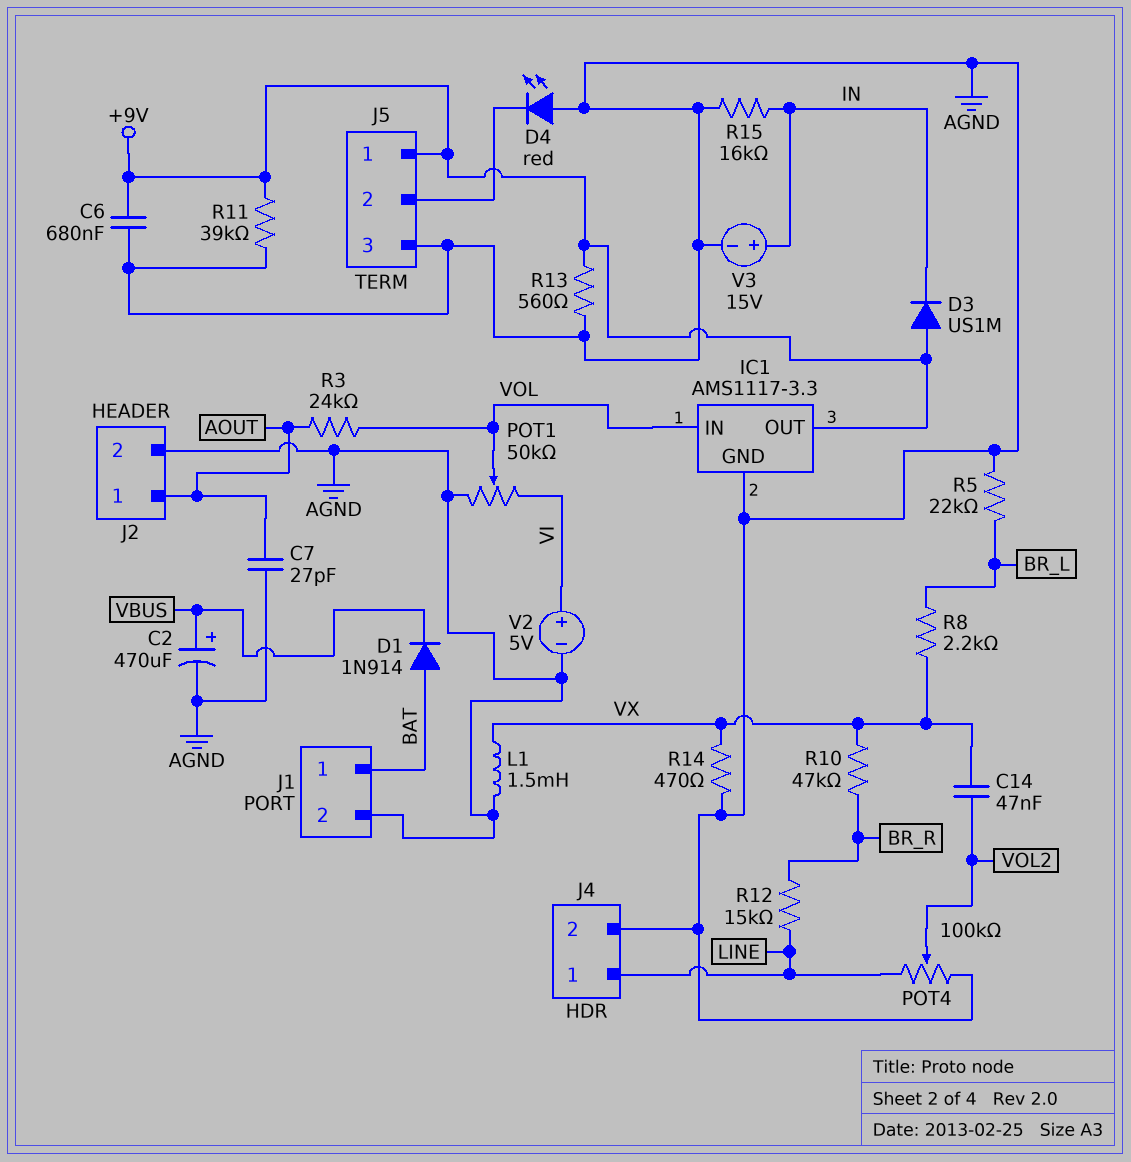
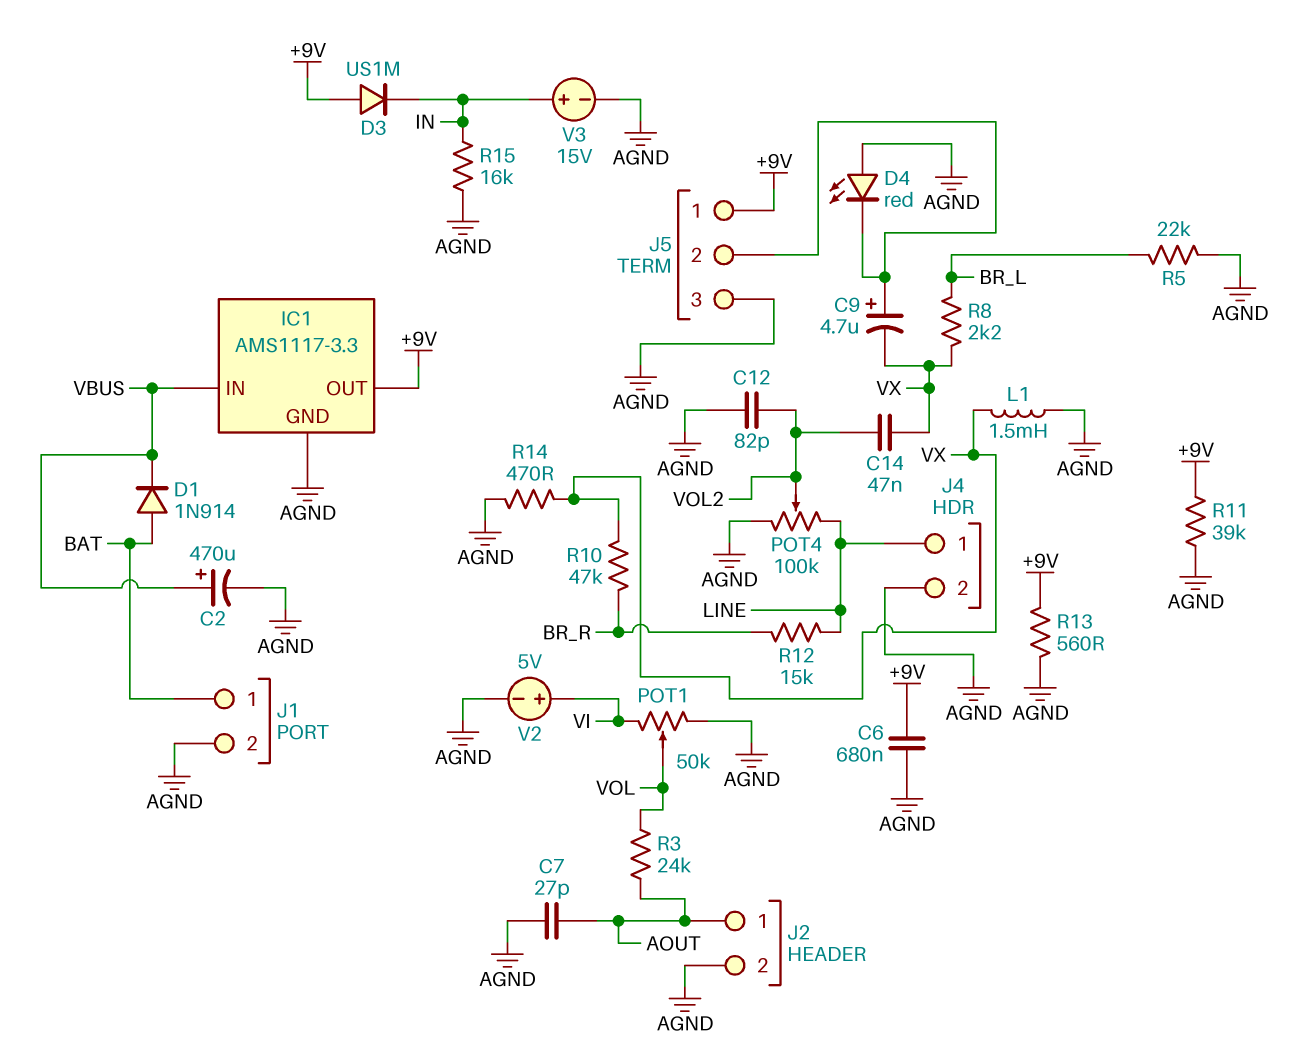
C9: none -> 4.7uF (plus J5/2, minus VX)
C12: none -> 82pF (AGND, VOL2)
IC1 pin IN: VOL -> VBUS

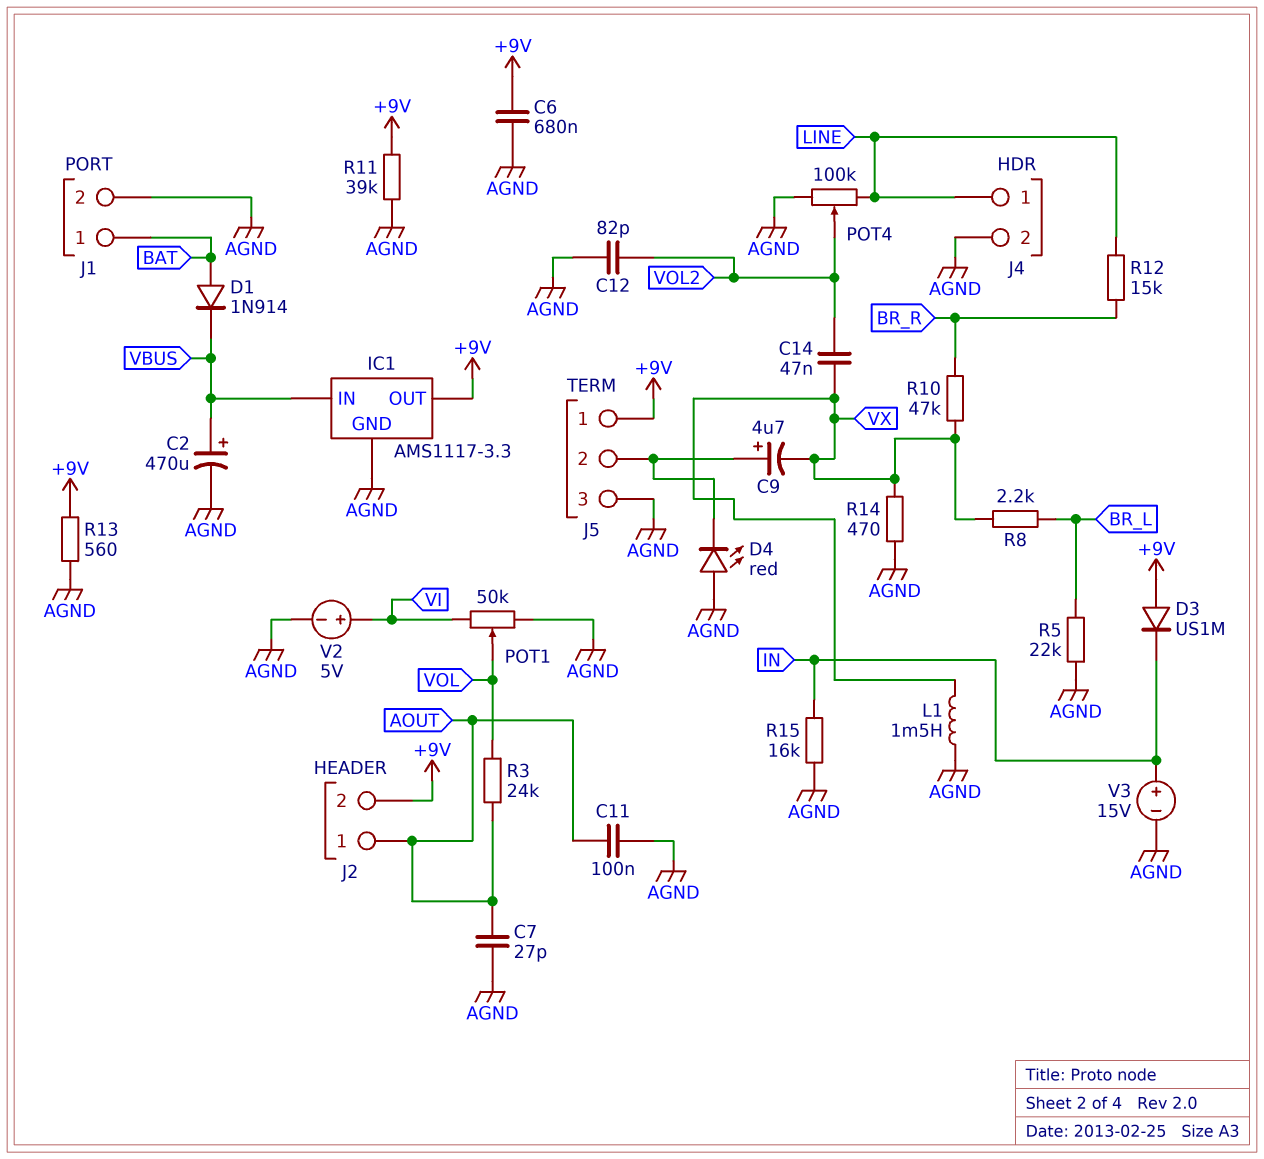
C11: none -> 100nF (AGND, AOUT)
J2 pin 2: AGND -> +9V

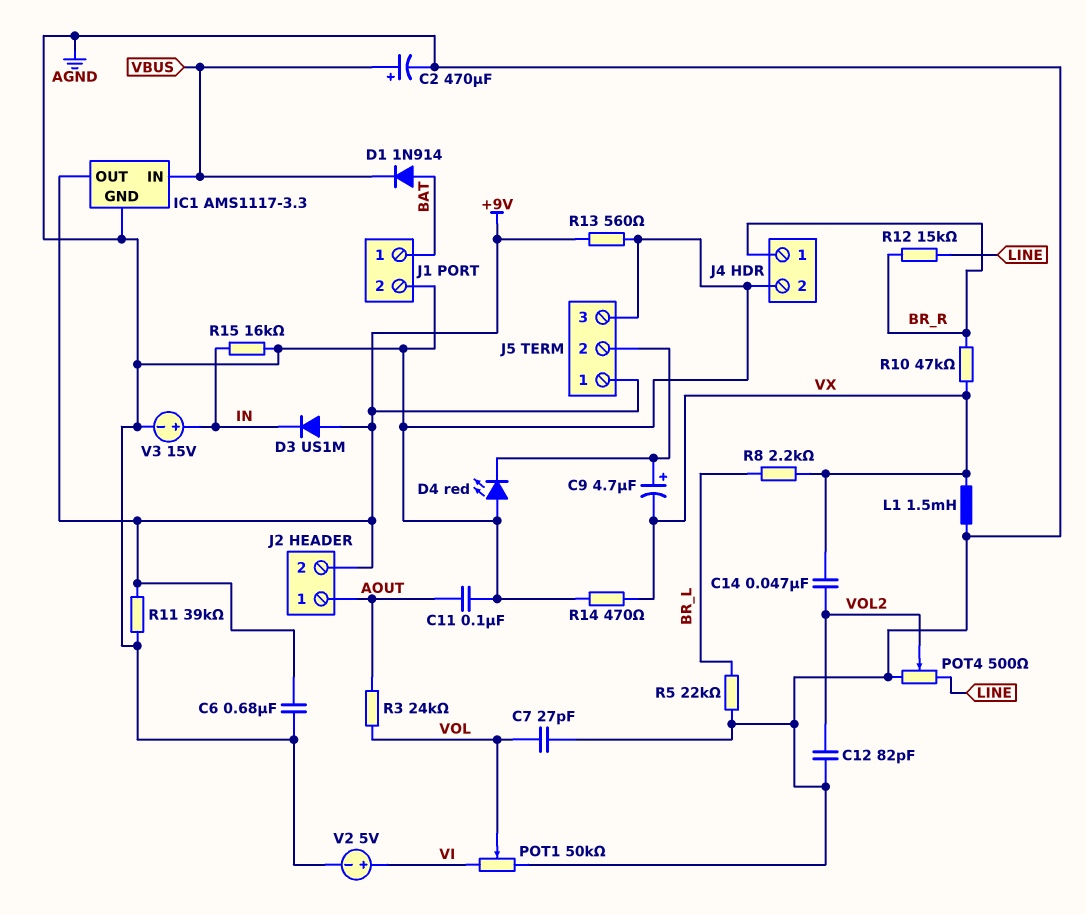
C7: 27pF (AGND, AOUT) -> 27pF (AGND, VOL)
J4 pin 1: LINE -> BR_R
POT4: 100k (AGND, LINE, wiper VOL2) -> 500 (AGND, LINE, wiper VOL2)

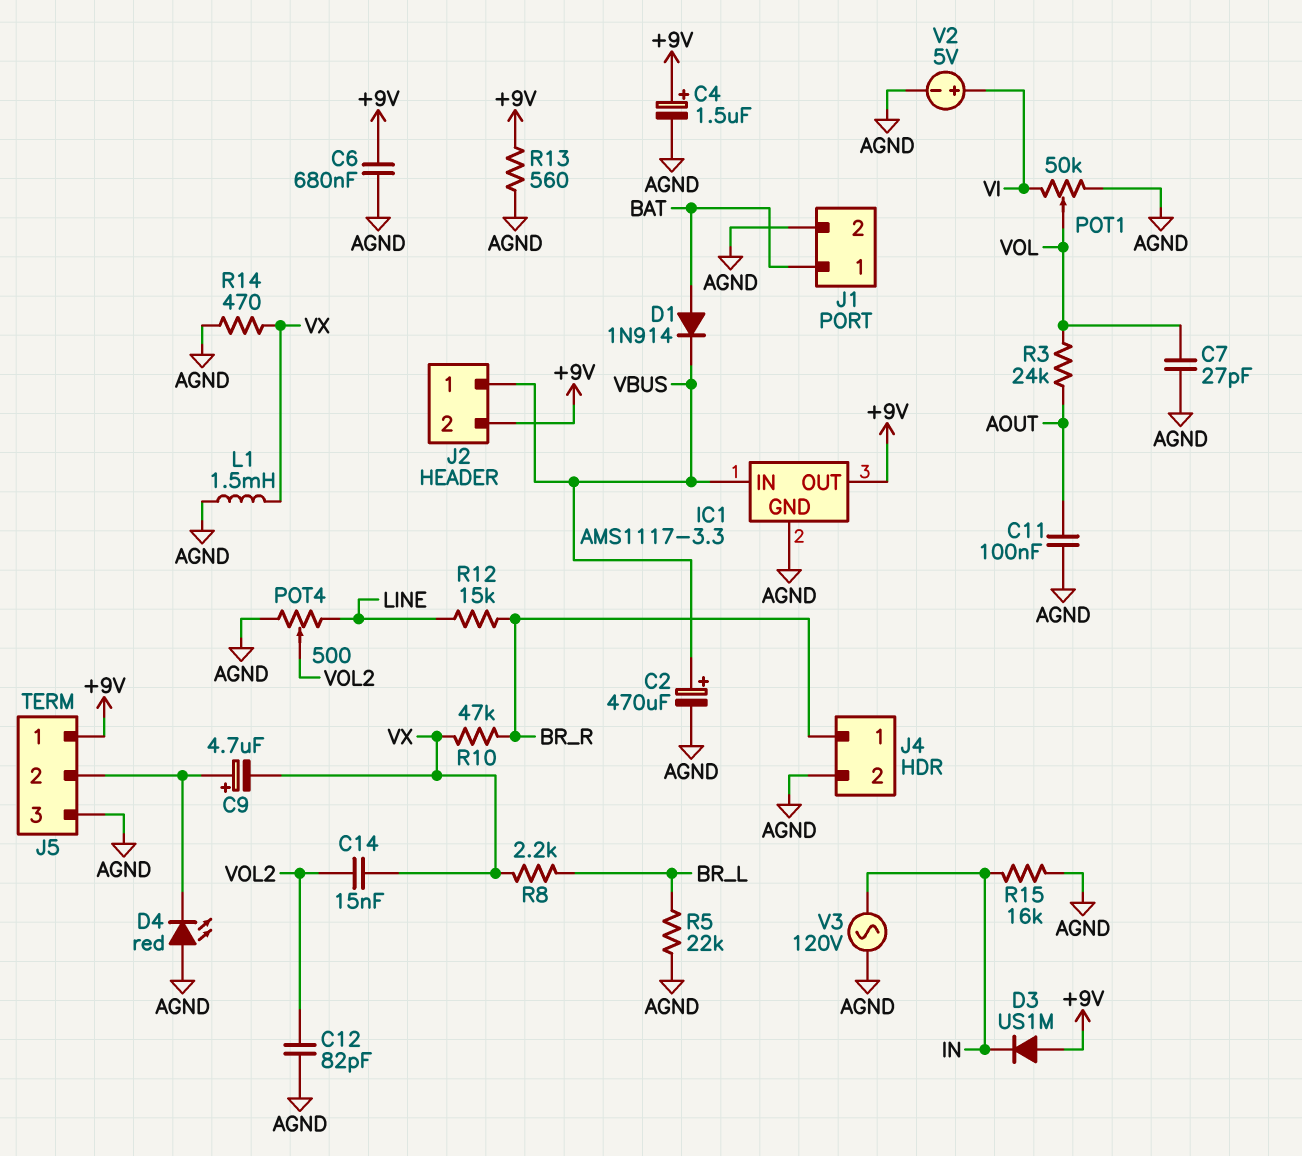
C4: none -> 1.5uF (plus +9V, minus AGND)
C14: 47nF (VOL2, VX) -> 15nF (VOL2, VX)
J2 pin 1: AOUT -> VBUS
R11: 39k (+9V, AGND) -> none
V3: 15V (plus IN, minus AGND) -> AC 120V (AGND, IN)

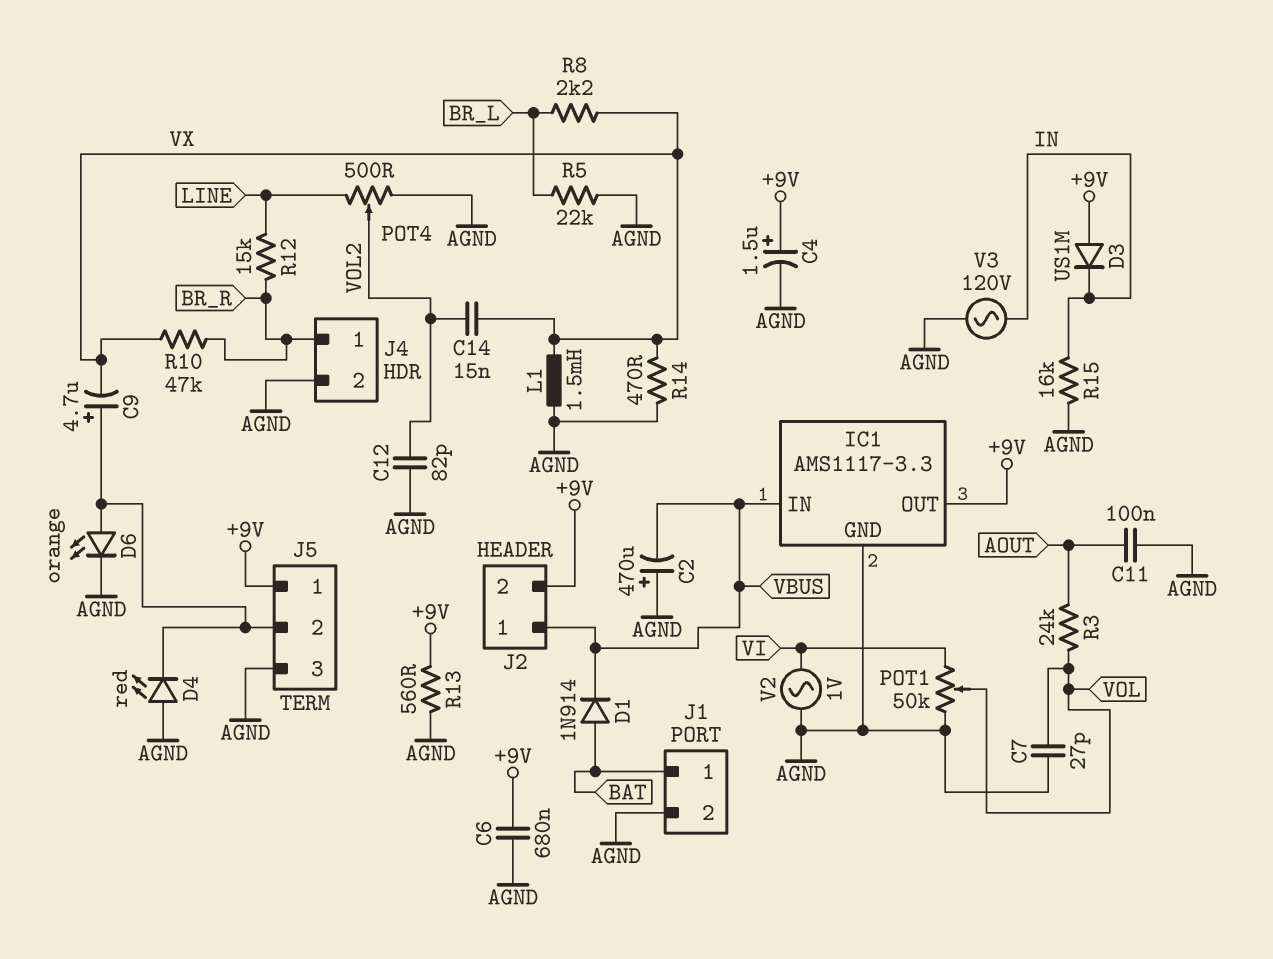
C2: 470uF (plus VBUS, minus AGND) -> 470uF (plus AGND, minus VBUS)
D6: none -> LED orange (A J5/2, K AGND)
V2: 5V (plus VI, minus AGND) -> AC 1V (AGND, VI)

